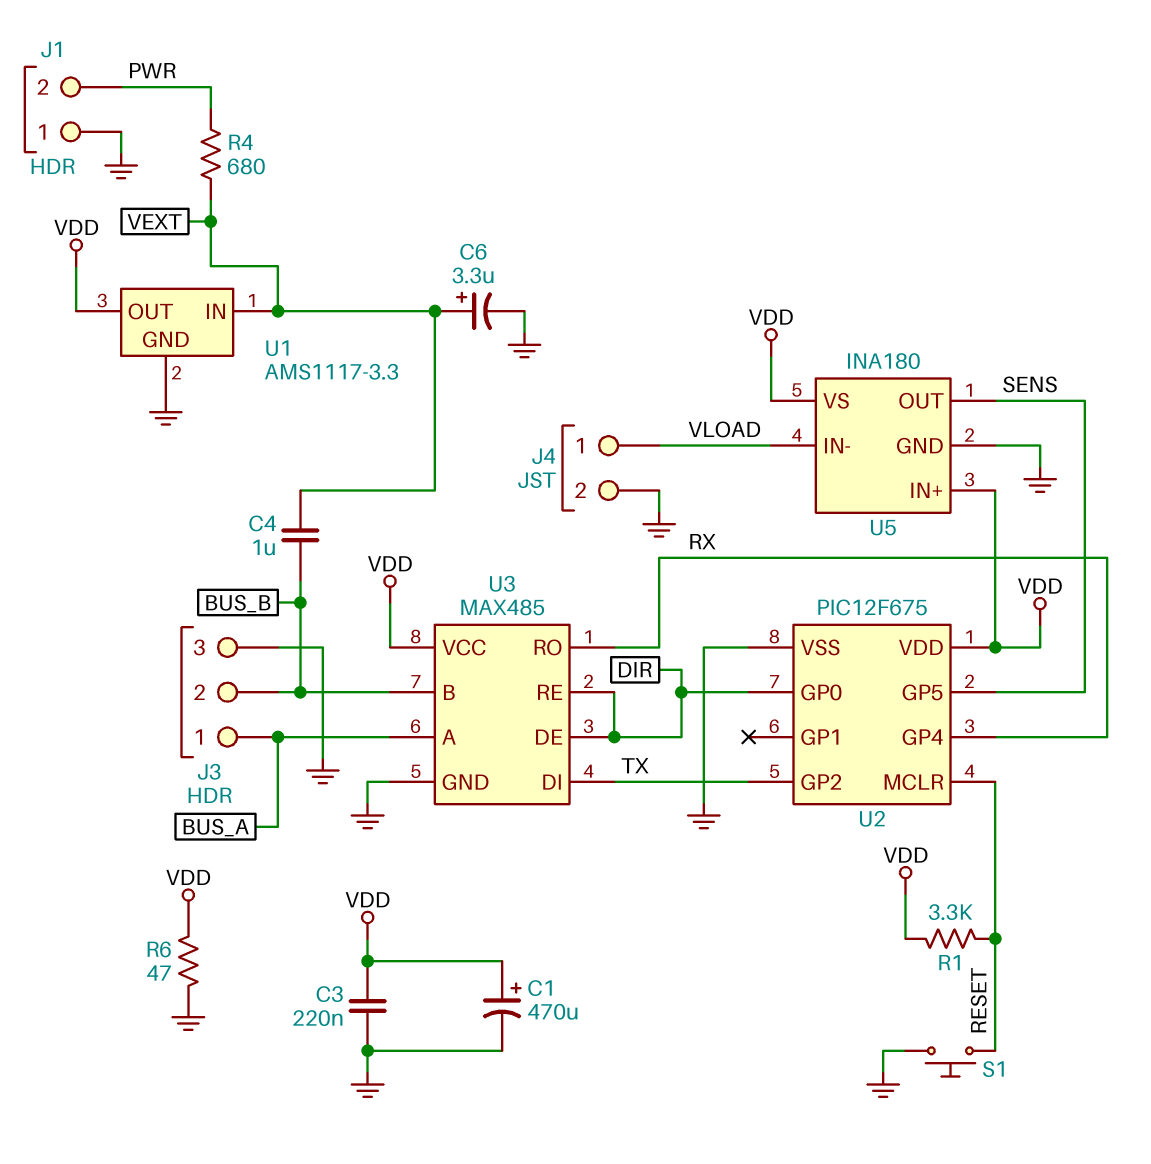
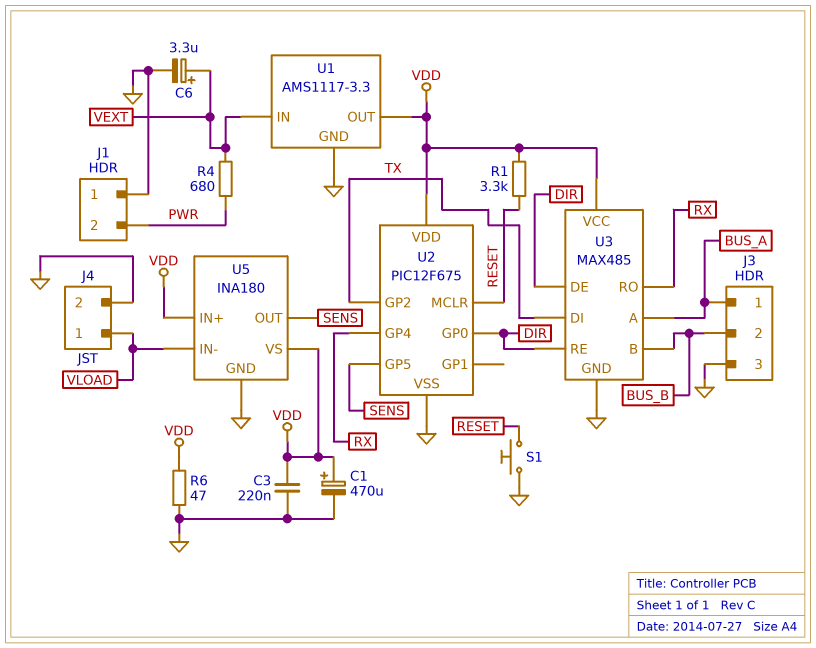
C4: 1uF (BUS_B, VEXT) -> none

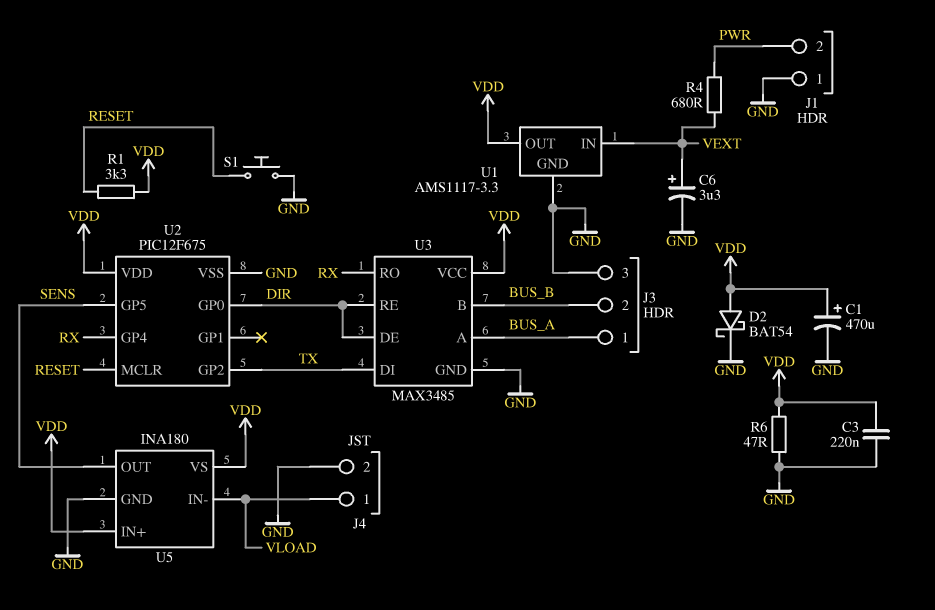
D2: none -> schottky BAT54 (A VDD, K GND)
U3: MAX485 -> MAX3485

